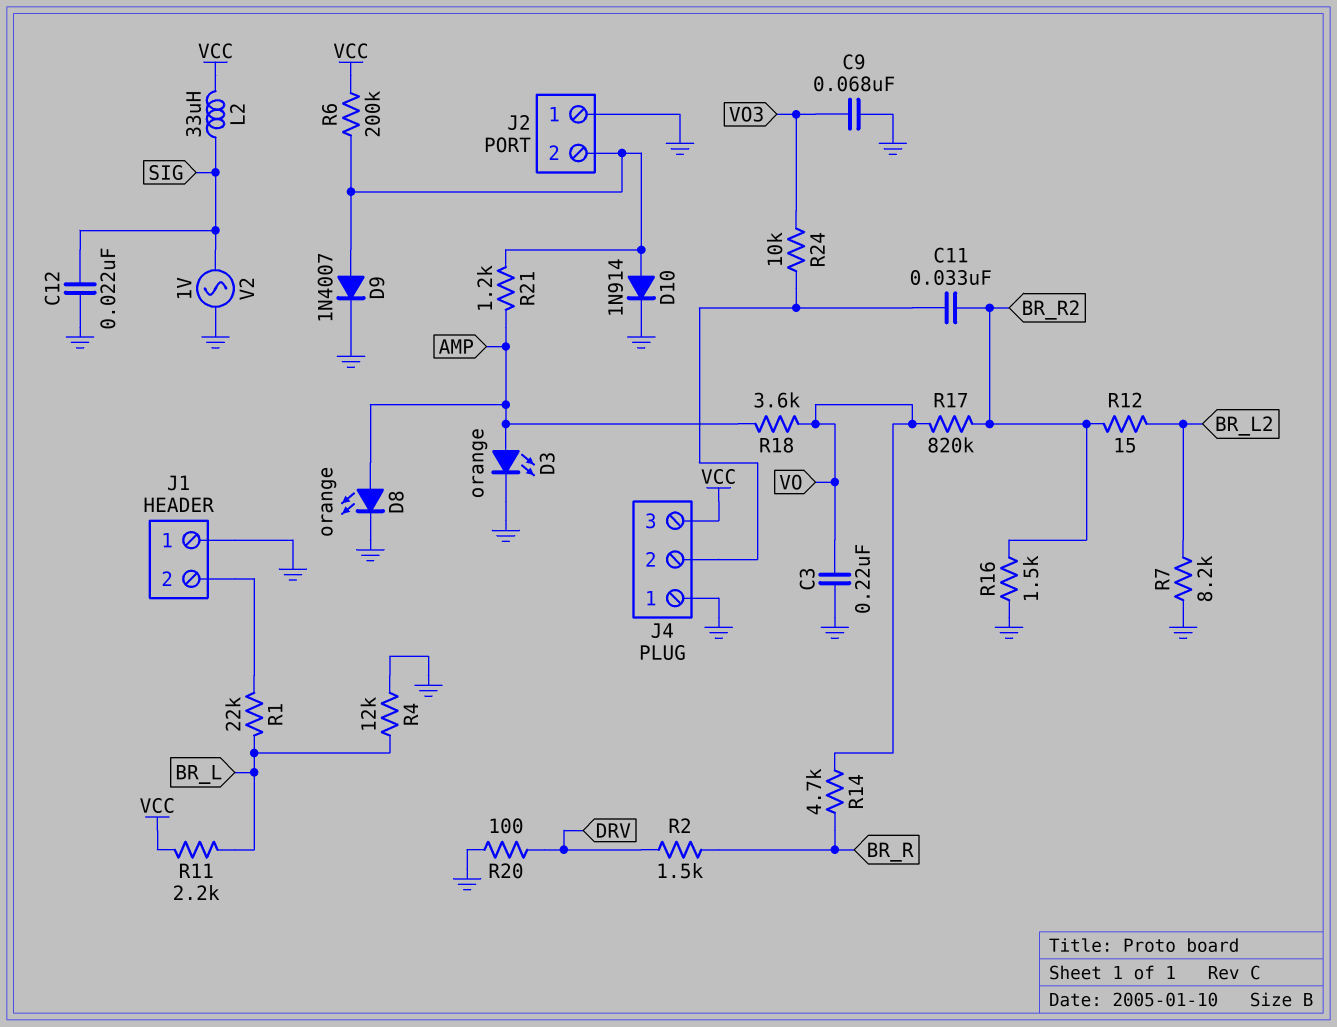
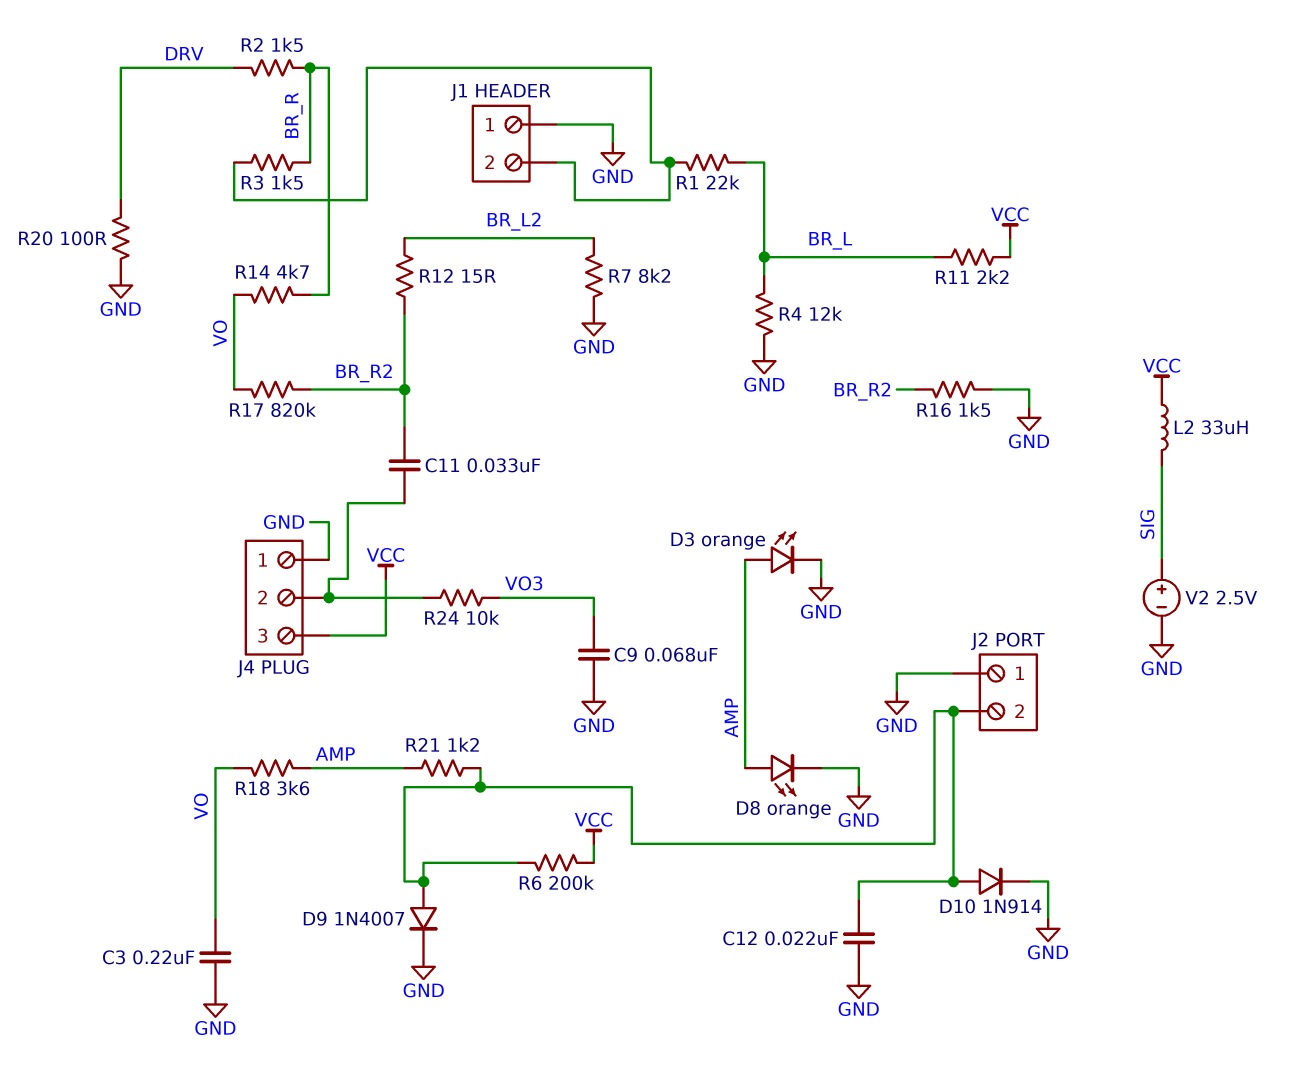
C12: 22nF (GND, SIG) -> 22nF (GND, J2/2)
R3: none -> 1.5k (BR_R, J1/2)
V2: AC 1V (GND, SIG) -> 2.5V (plus SIG, minus GND)

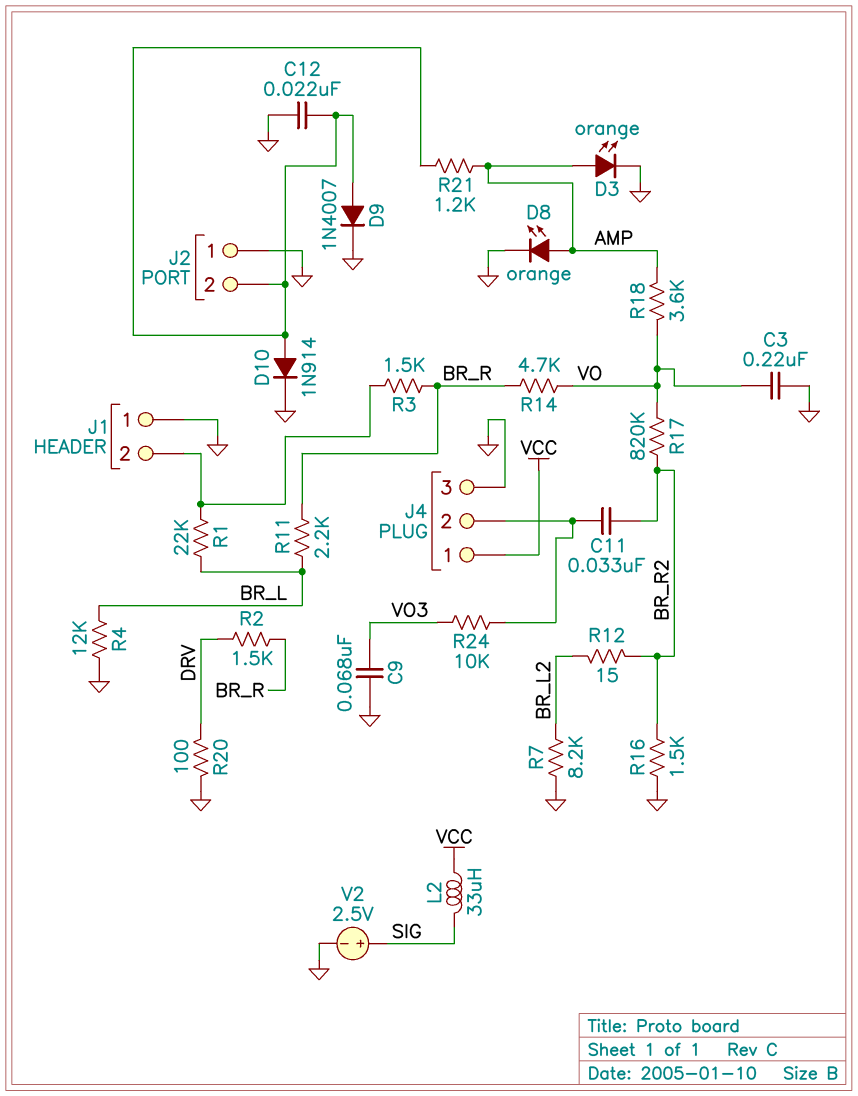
J4 pin 1: GND -> VCC
J4 pin 3: VCC -> GND
R6: 200k (J2/2, VCC) -> none
R11: 2.2k (BR_L, VCC) -> 2.2k (BR_L, BR_R)

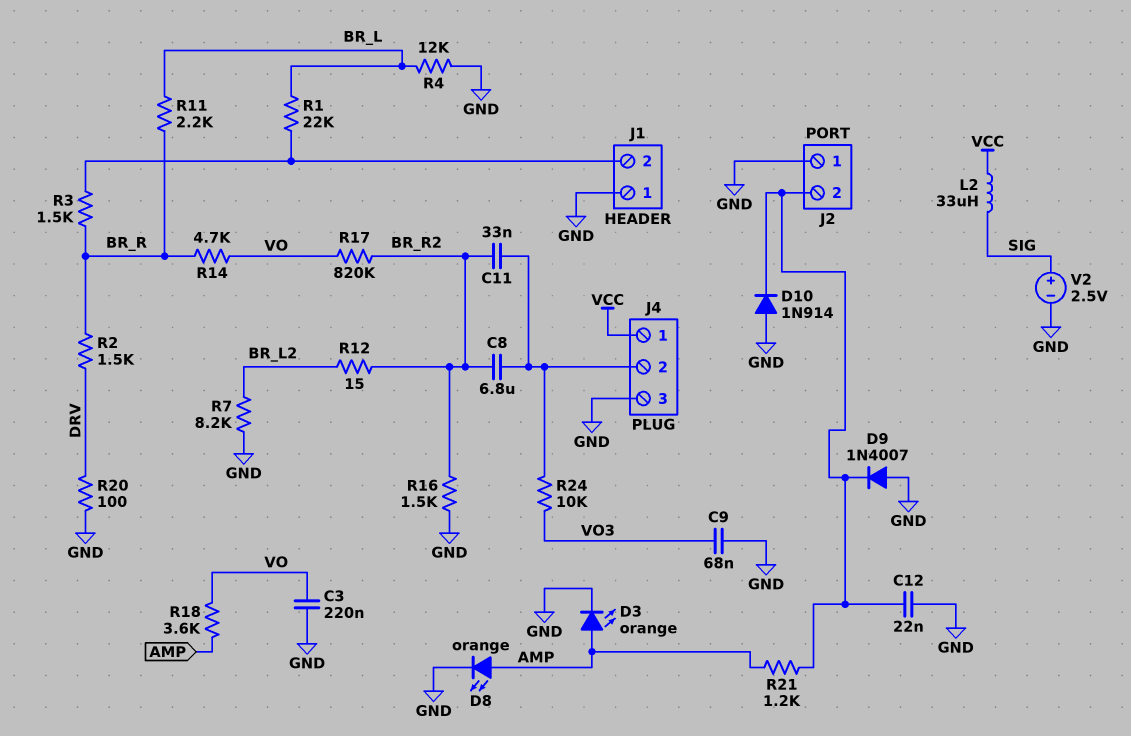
C8: none -> 6.8uF (BR_R2, J4/2)
D9: diode 1N4007 (A J2/2, K GND) -> diode 1N4007 (A GND, K J2/2)
D10: diode 1N914 (A J2/2, K GND) -> diode 1N914 (A GND, K J2/2)

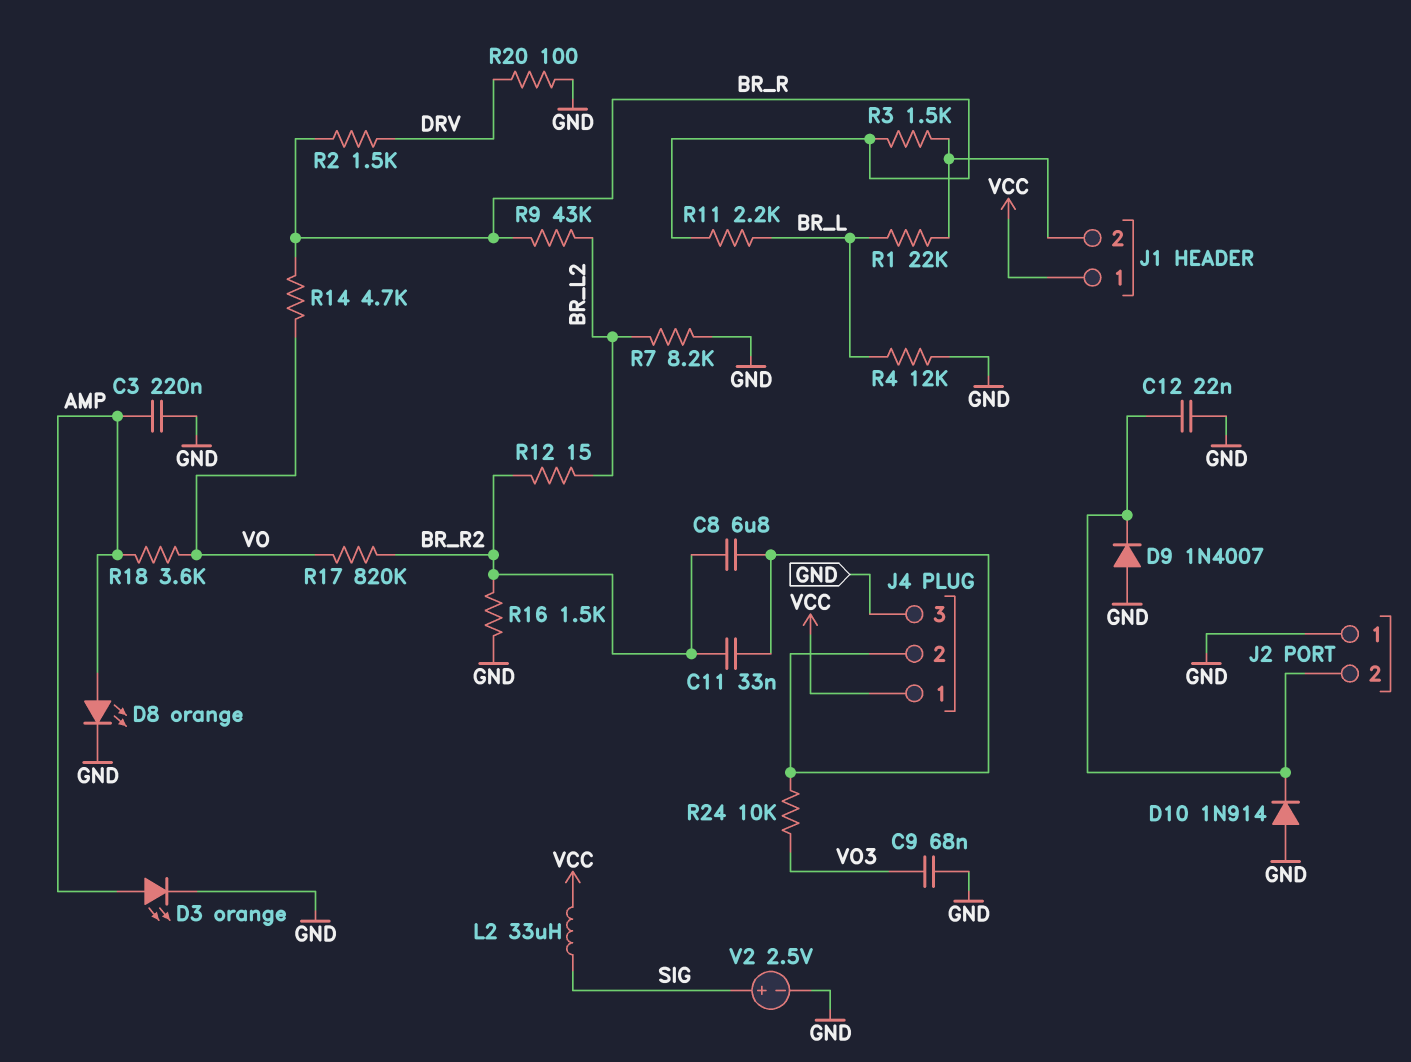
C3: 220nF (GND, VO) -> 220nF (AMP, GND)
J1 pin 1: GND -> VCC
R9: none -> 43k (BR_L2, BR_R)
R21: 1.2k (AMP, J2/2) -> none

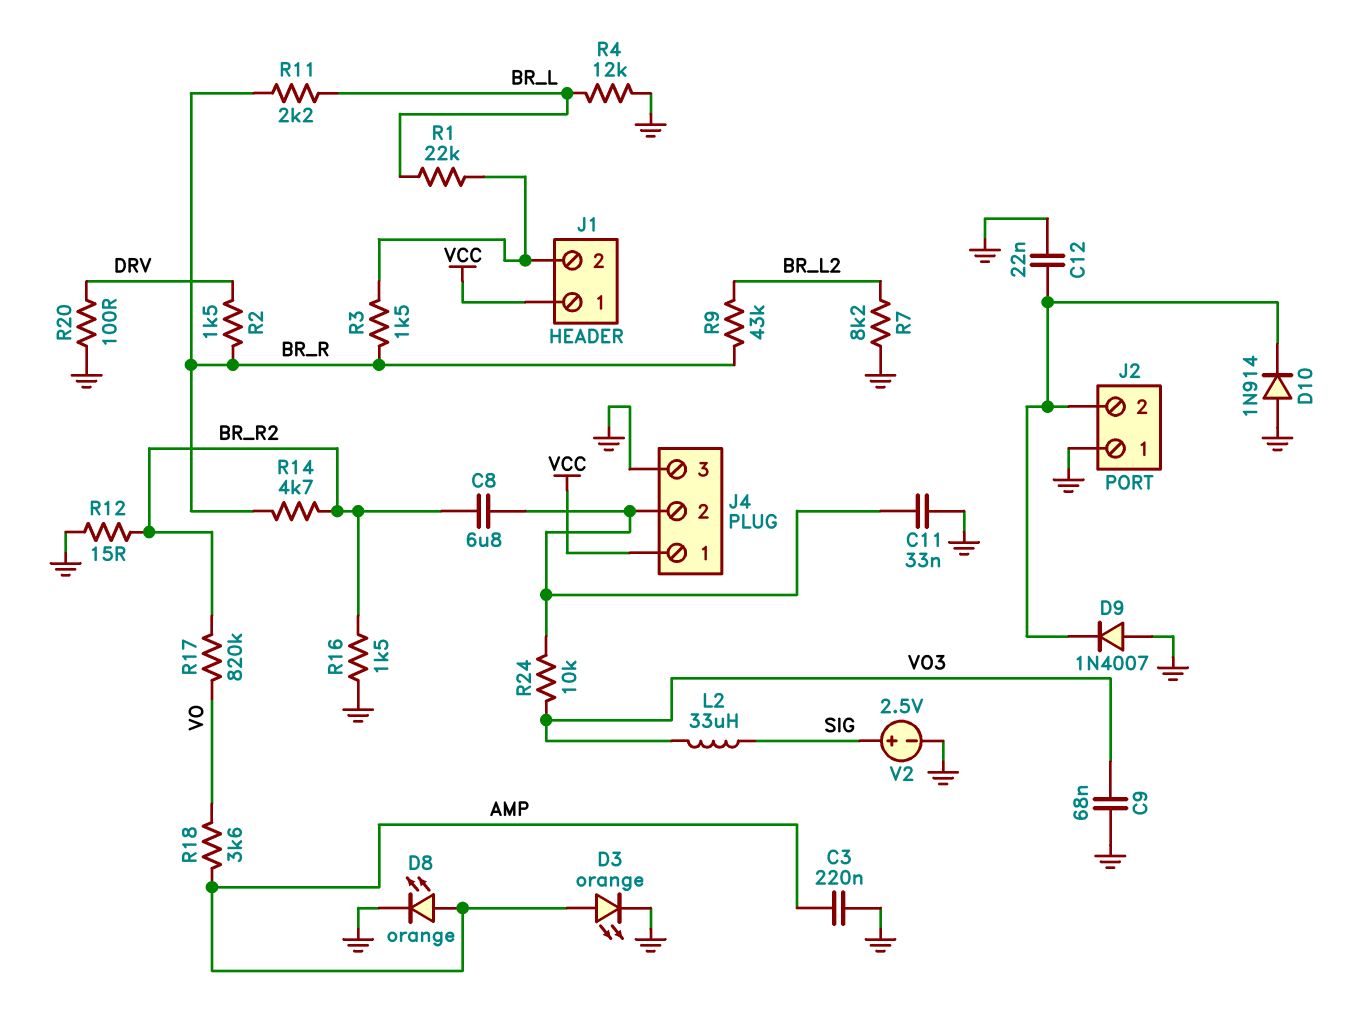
C11: 33nF (BR_R2, J4/2) -> 33nF (GND, J4/2)
L2: 33uH (SIG, VCC) -> 33uH (SIG, VO3)
R12: 15 (BR_L2, BR_R2) -> 15 (BR_R2, GND)
R14: 4.7k (BR_R, VO) -> 4.7k (BR_R, BR_R2)

